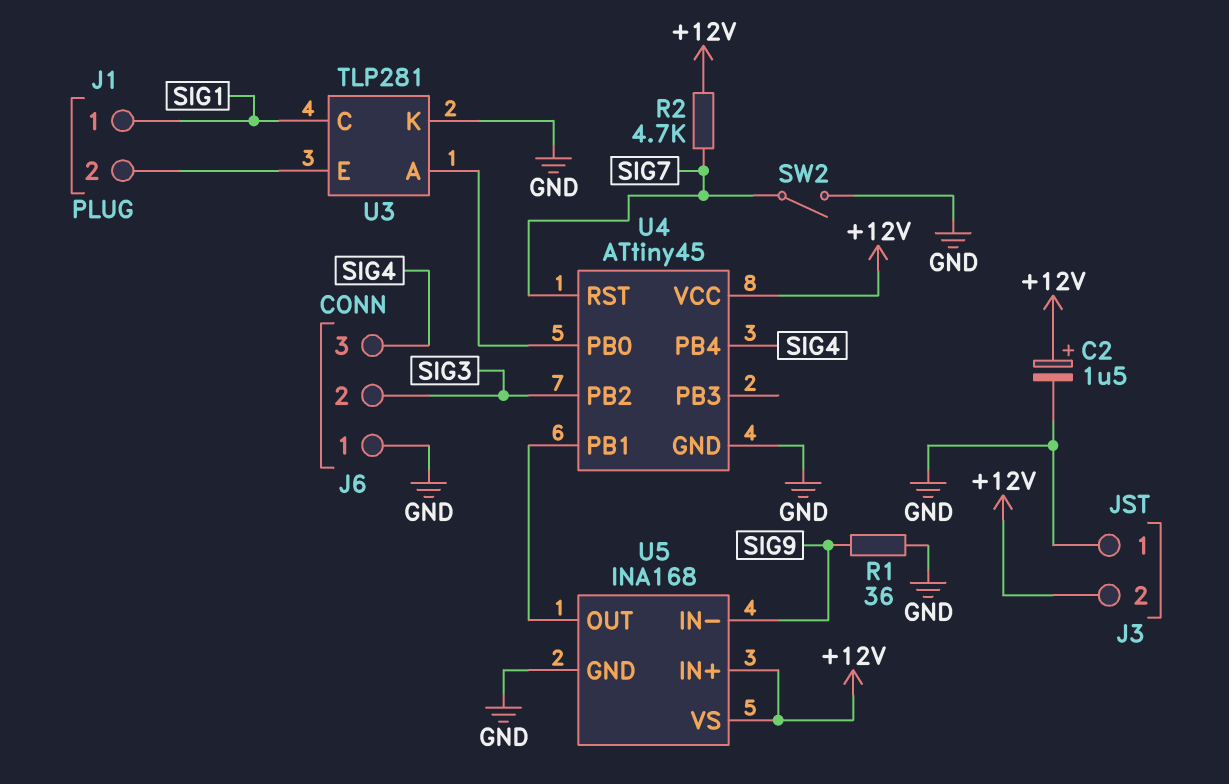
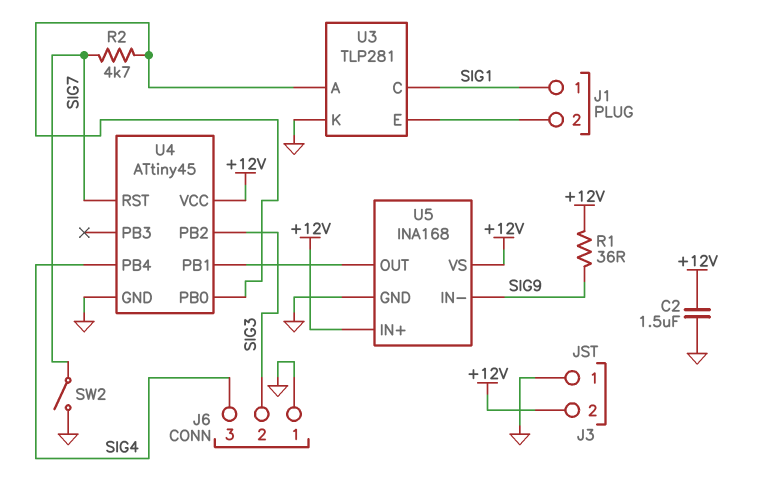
C2: 1.5uF (plus +12V, minus GND) -> 1.5uF (+12V, GND)
R1: 36 (GND, SIG9) -> 36 (+12V, SIG9)
R2: 4.7k (+12V, SIG7) -> 4.7k (SIG7, U3/A)

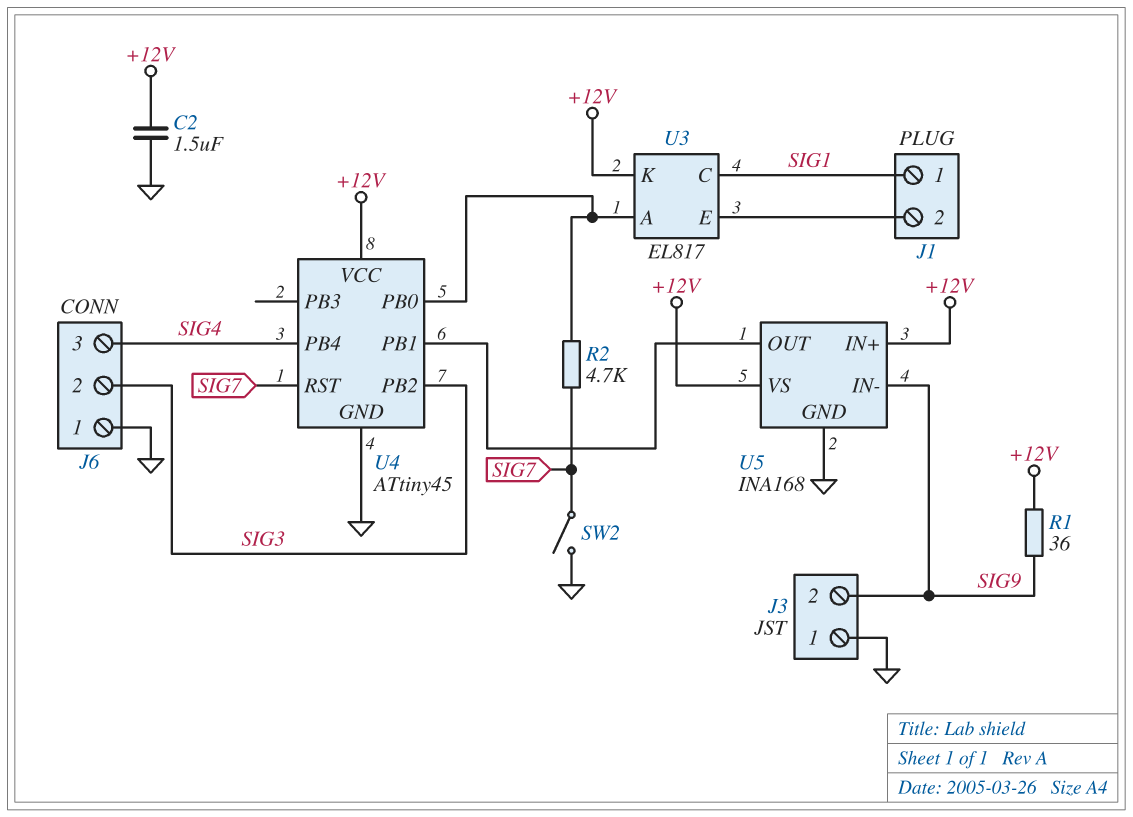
J3 pin 2: +12V -> SIG9
U3: TLP281 -> EL817
U3 pin K: GND -> +12V

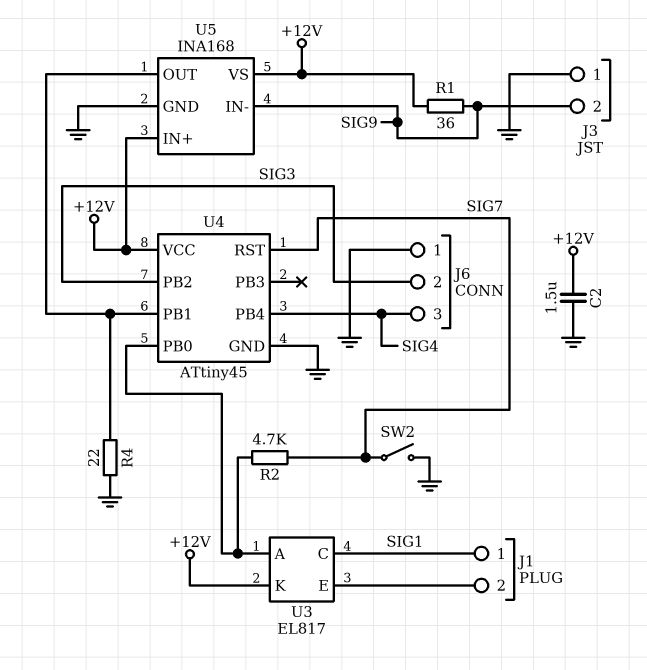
R4: none -> 22 (GND, U4/PB1)

